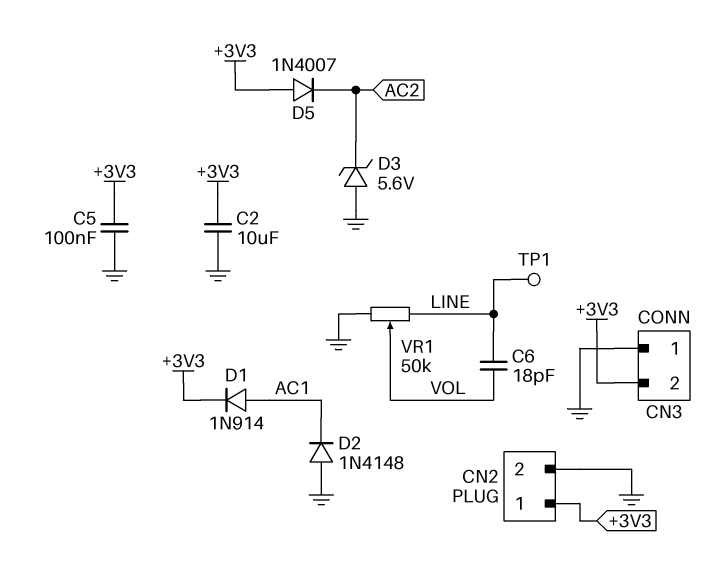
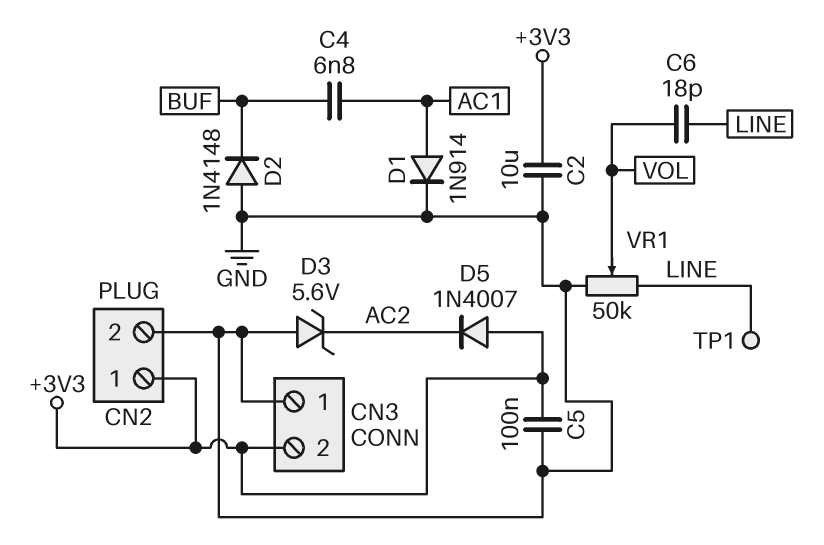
C4: none -> 6.8nF (AC1, BUF)
D1: diode 1N914 (A AC1, K +3V3) -> diode 1N914 (A AC1, K GND)
D2: diode 1N4148 (A GND, K AC1) -> diode 1N4148 (A GND, K BUF)

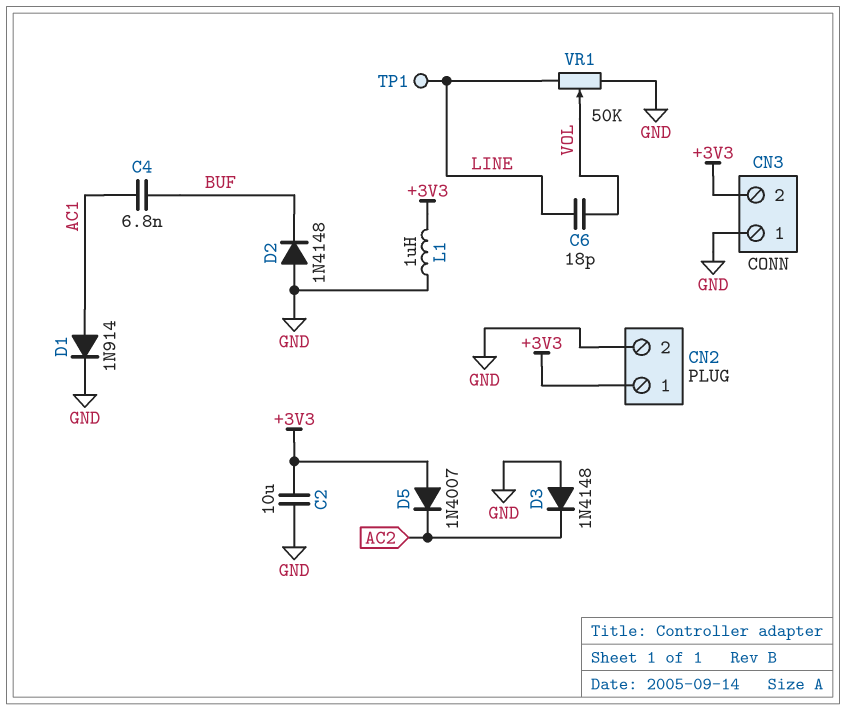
C5: 100nF (+3V3, GND) -> none
D3: zener 5.6V (A GND, K AC2) -> diode 1N4148 (A GND, K AC2)
L1: none -> 1uH (+3V3, GND)

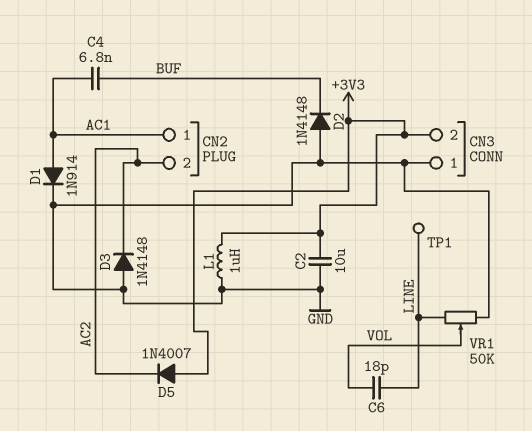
CN2 pin 1: +3V3 -> AC1
CN2 pin 2: GND -> AC2

